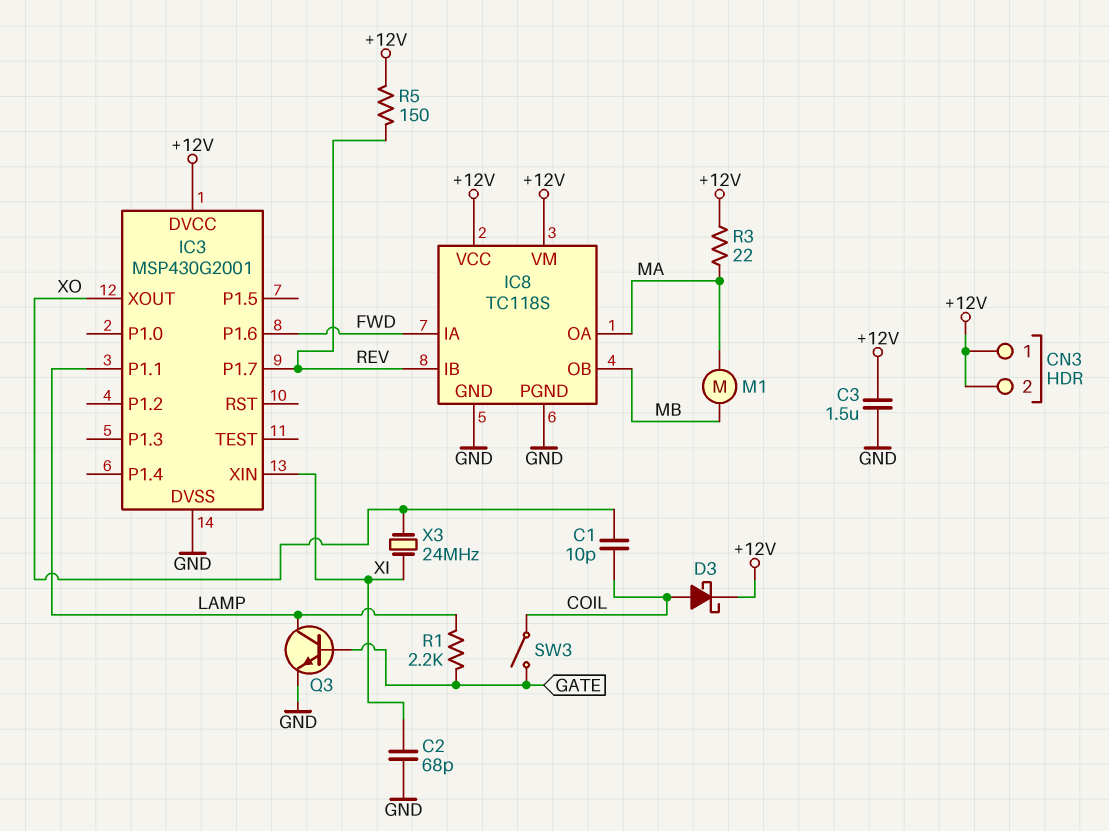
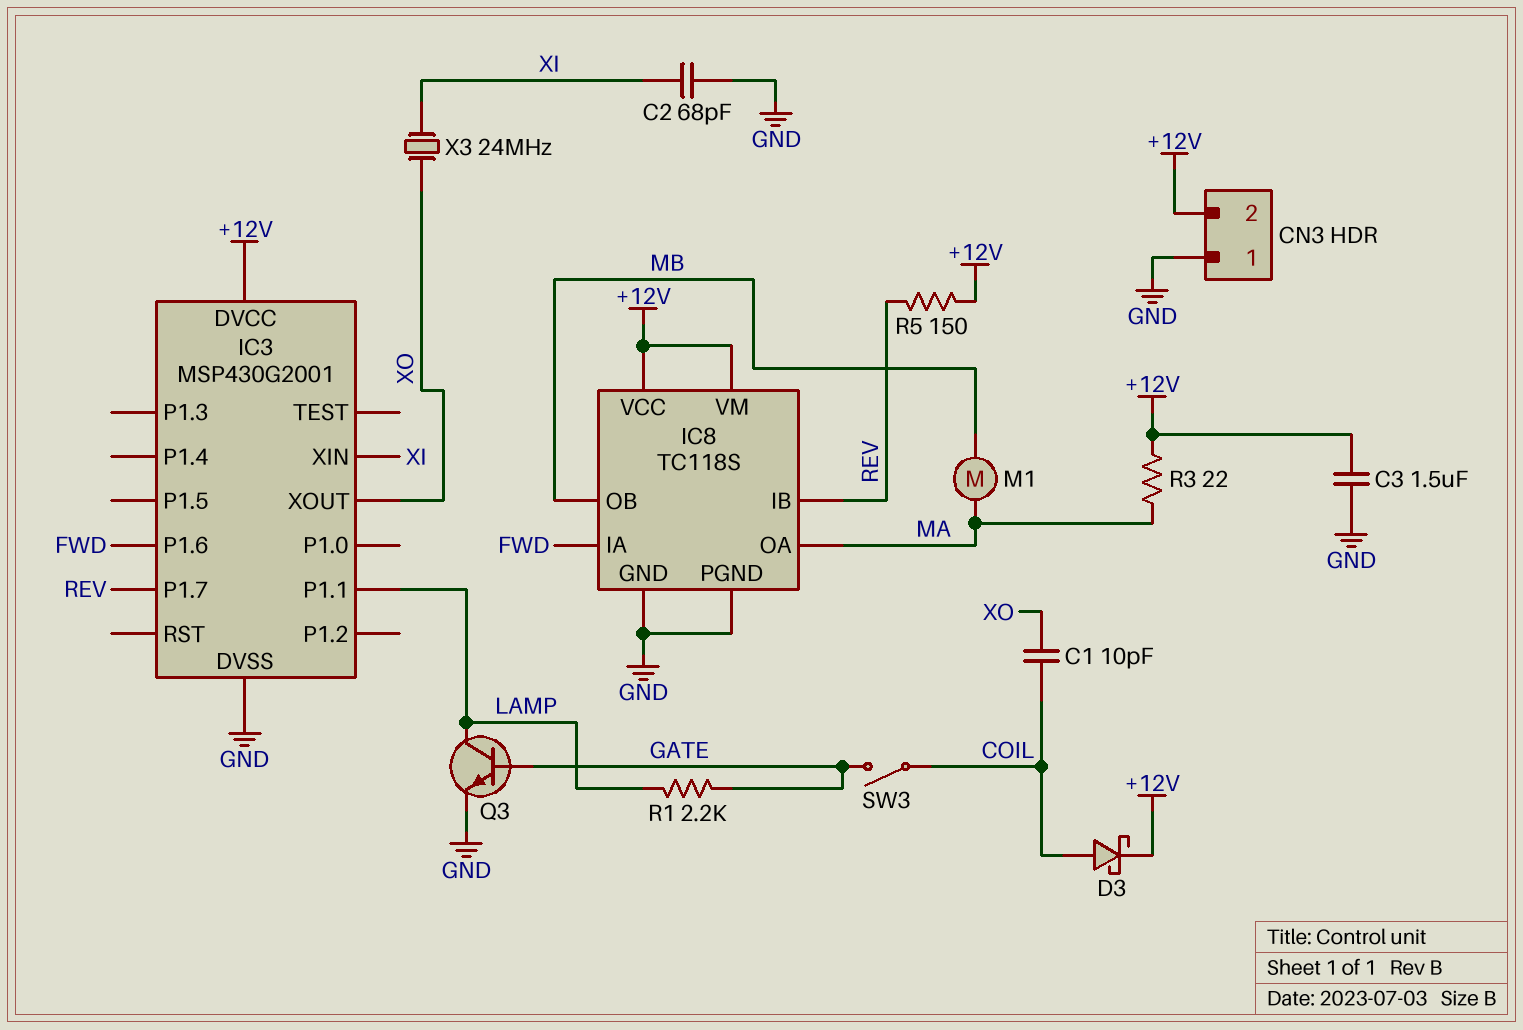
CN3 pin 1: +12V -> GND

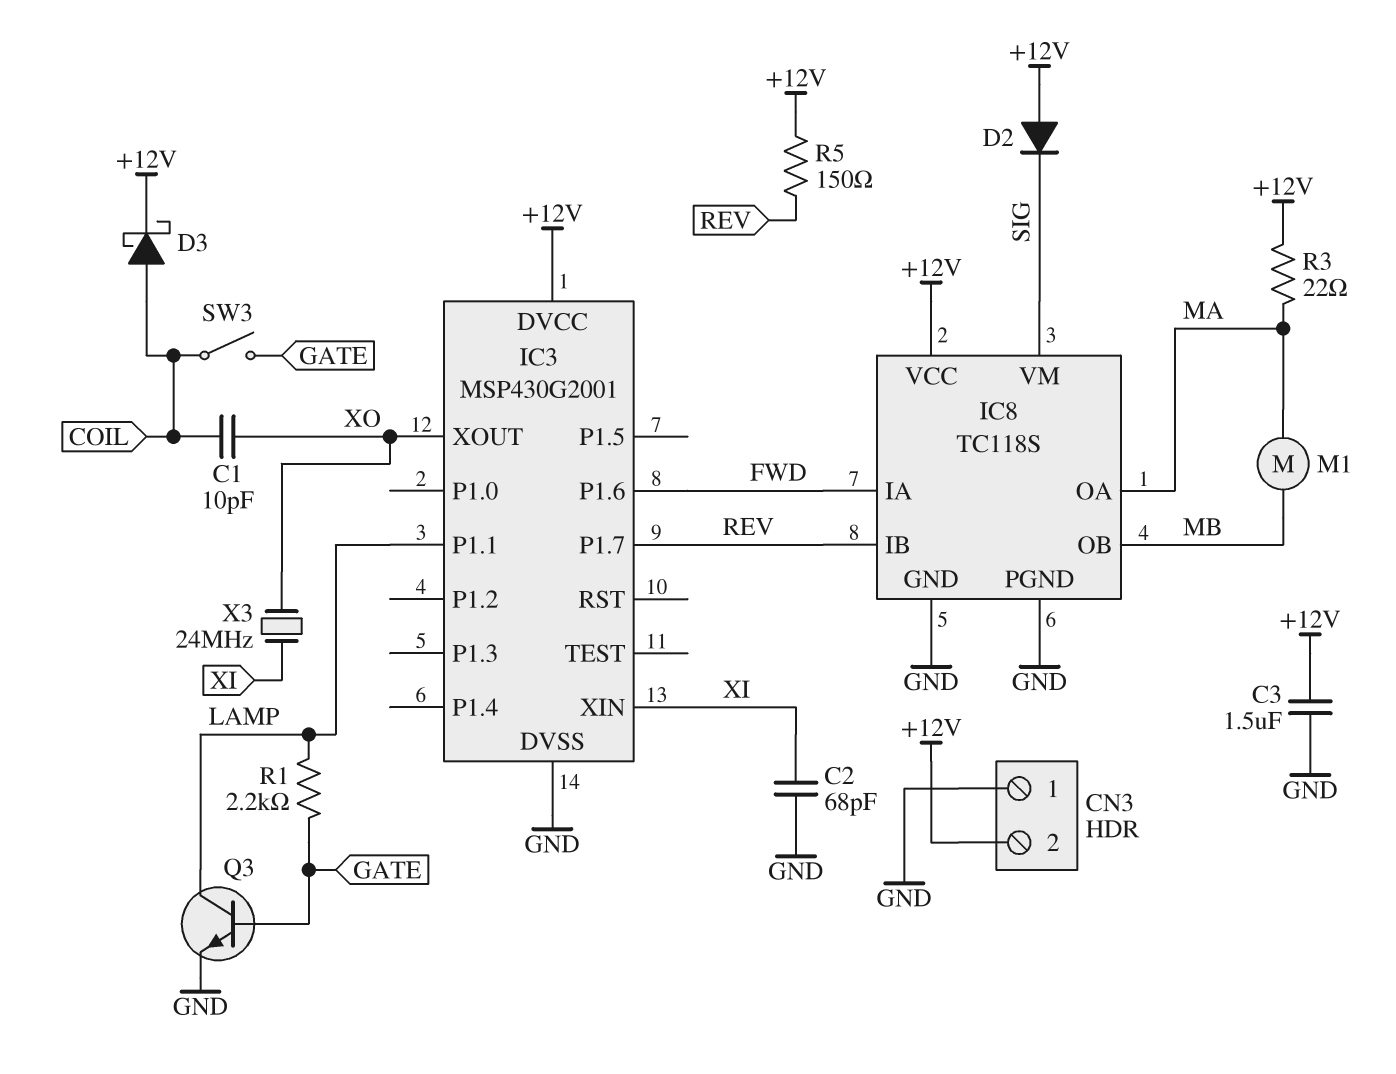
D2: none -> diode (A +12V, K SIG)
IC8 pin VM: +12V -> SIG

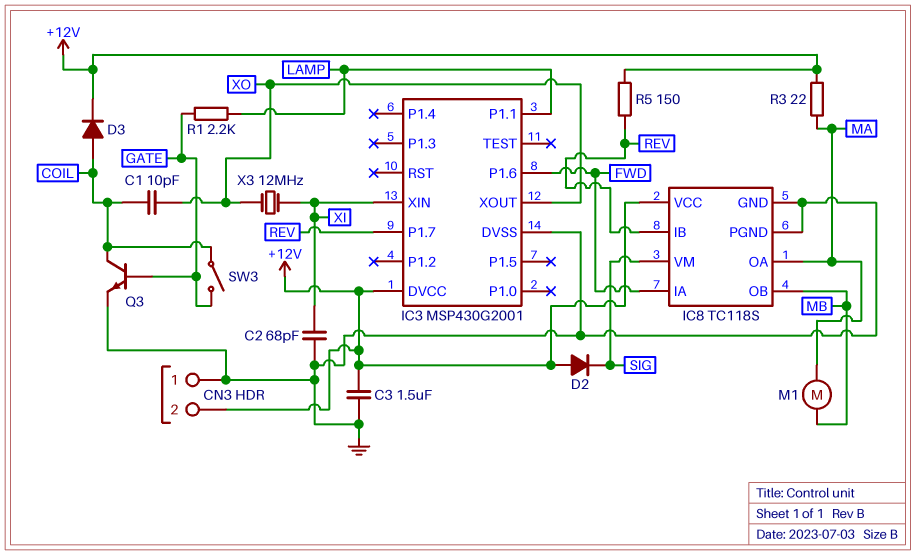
D3: schottky (A COIL, K +12V) -> diode (A COIL, K +12V)
Q3: NPN (B GATE, C LAMP, E GND) -> NPN (B GATE, C COIL, E GND)
X3: 24MHz (XI, XO) -> 12MHz (XI, XO)

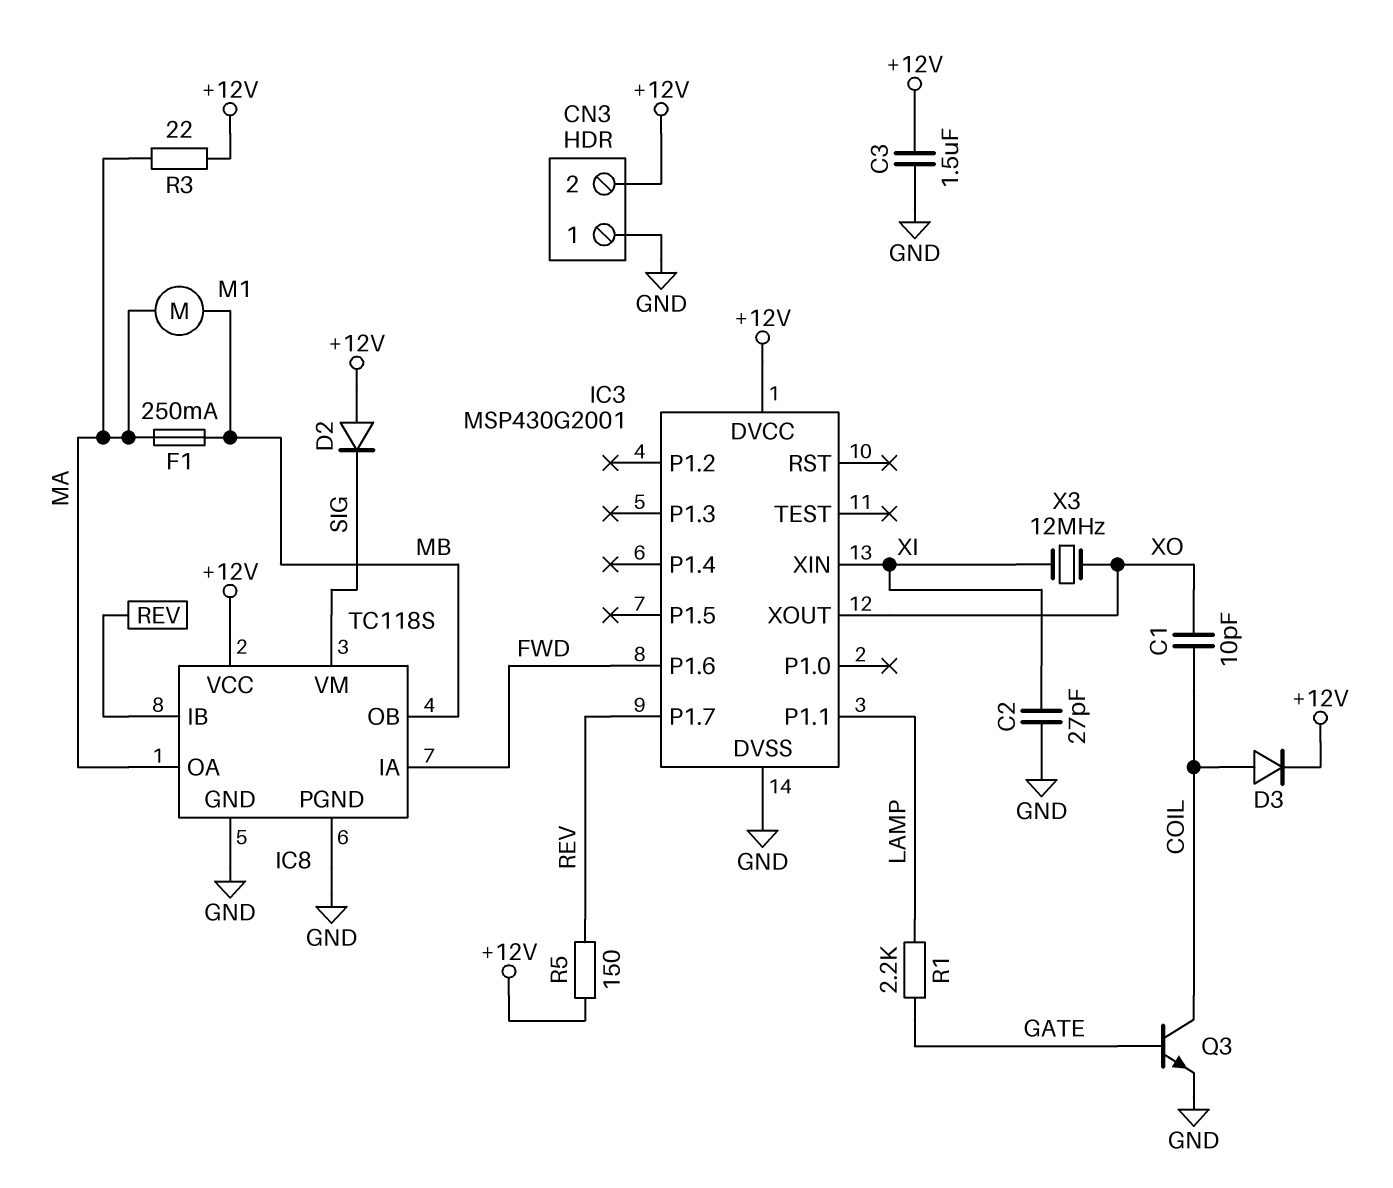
C2: 68pF (GND, XI) -> 27pF (GND, XI)
F1: none -> 250mA (MA, MB)
SW3: switch (COIL, GATE) -> none

